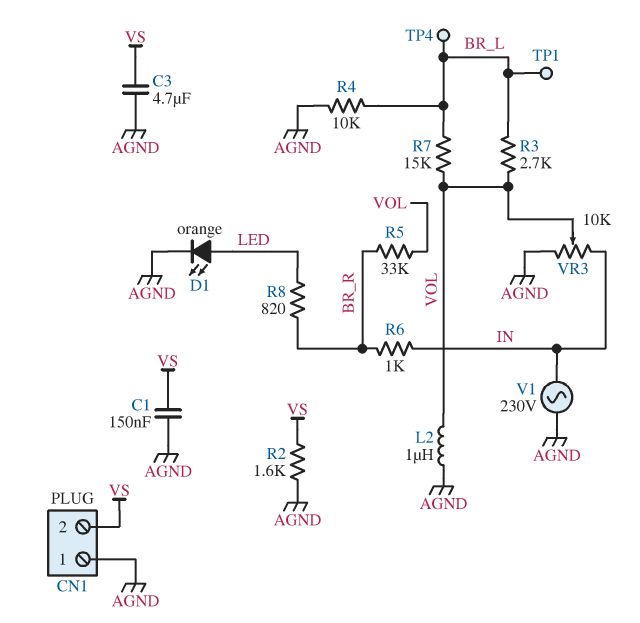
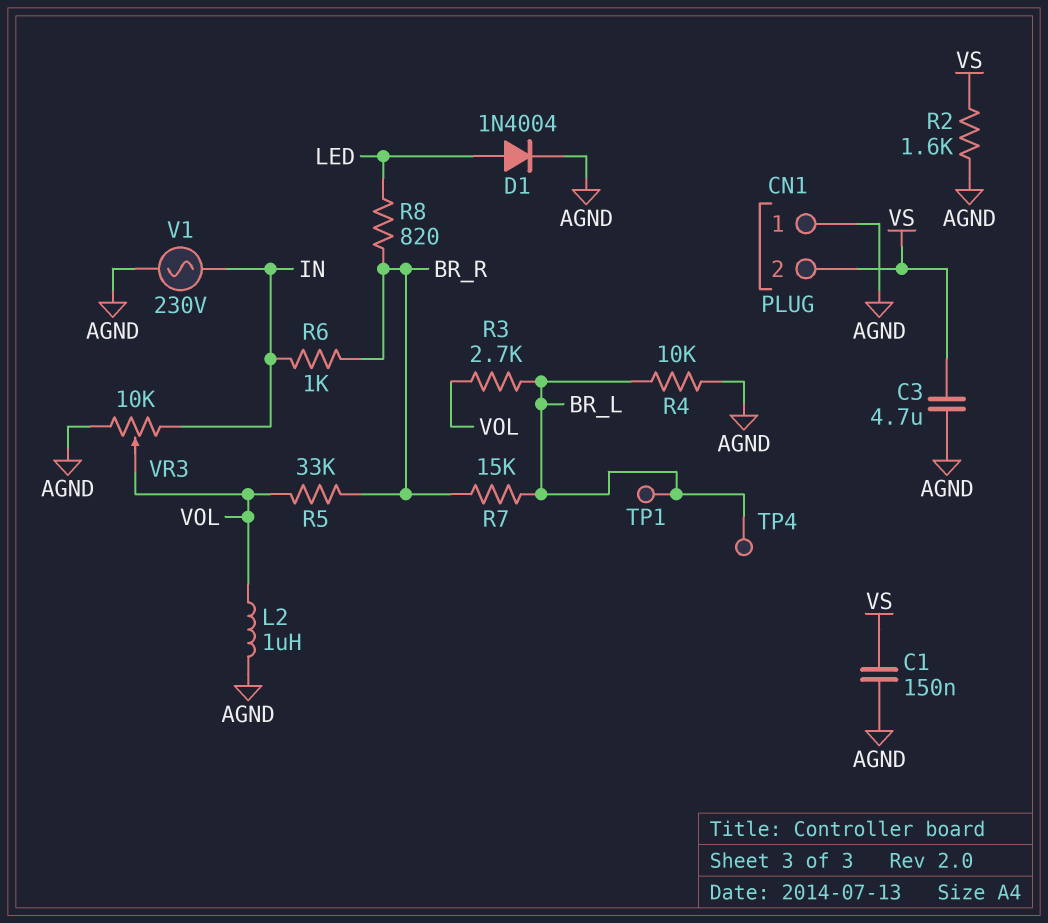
D1: LED orange (A LED, K AGND) -> diode 1N4004 (A LED, K AGND)
R7: 15k (BR_L, VOL) -> 15k (BR_L, BR_R)

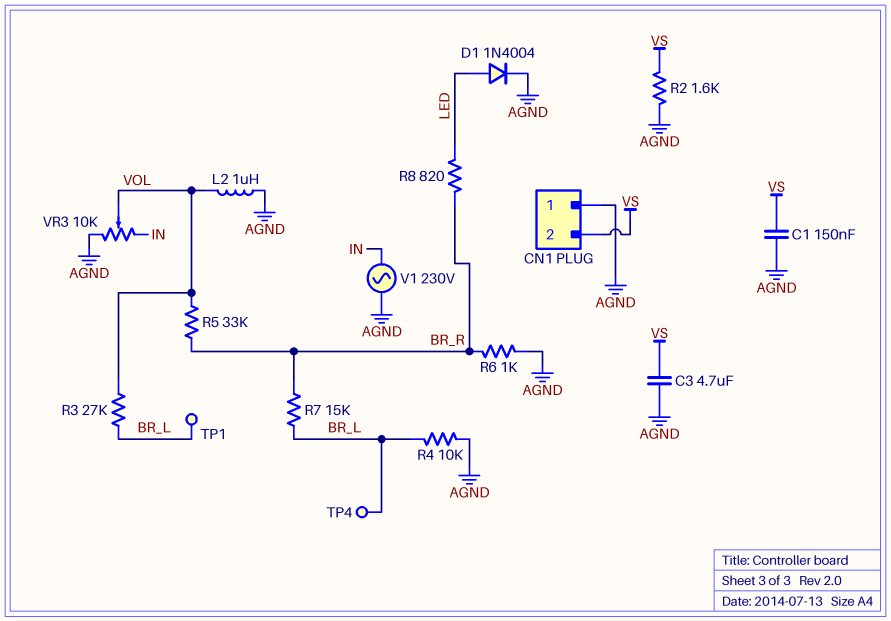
R3: 2.7k (BR_L, VOL) -> 27k (BR_L, VOL)
R6: 1k (BR_R, IN) -> 1k (AGND, BR_R)

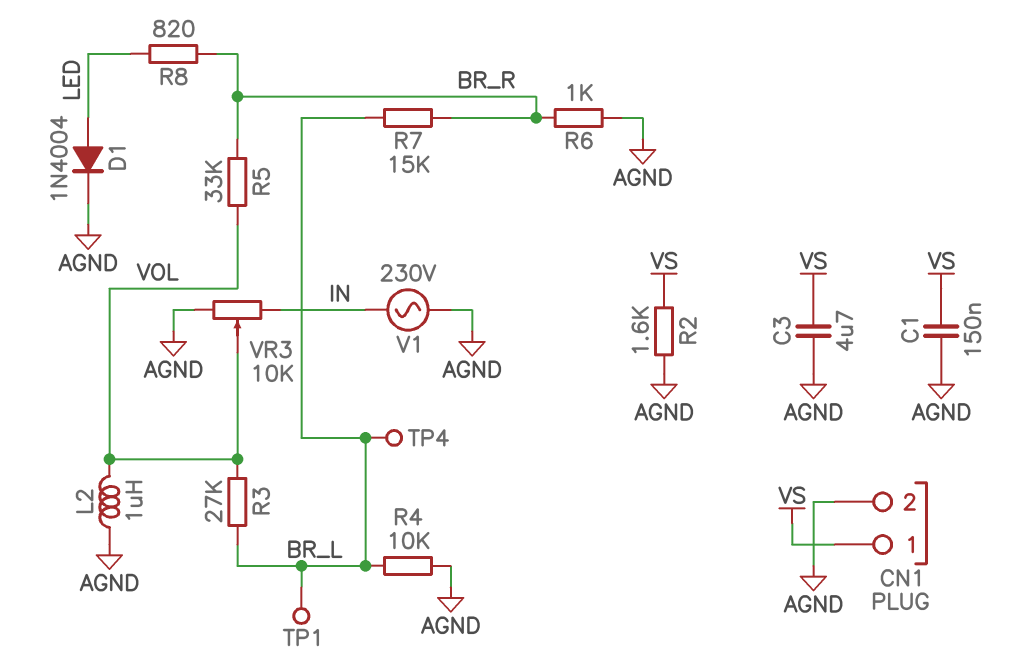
CN1 pin 1: AGND -> VS
CN1 pin 2: VS -> AGND

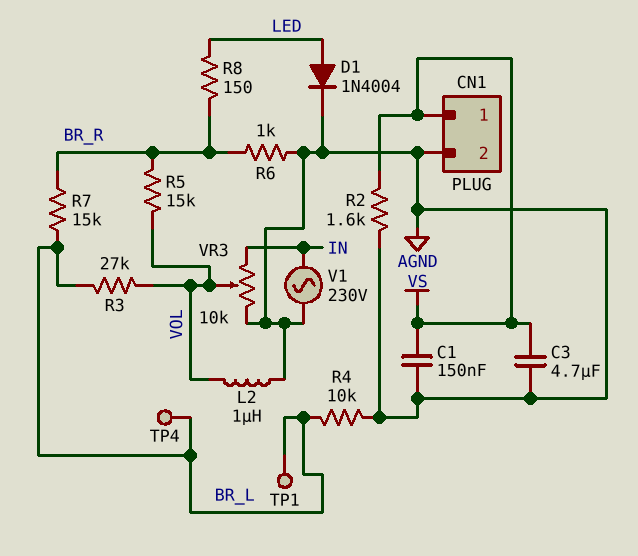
R5: 33k (BR_R, VOL) -> 15k (BR_R, VOL)
R8: 820 (BR_R, LED) -> 150 (BR_R, LED)

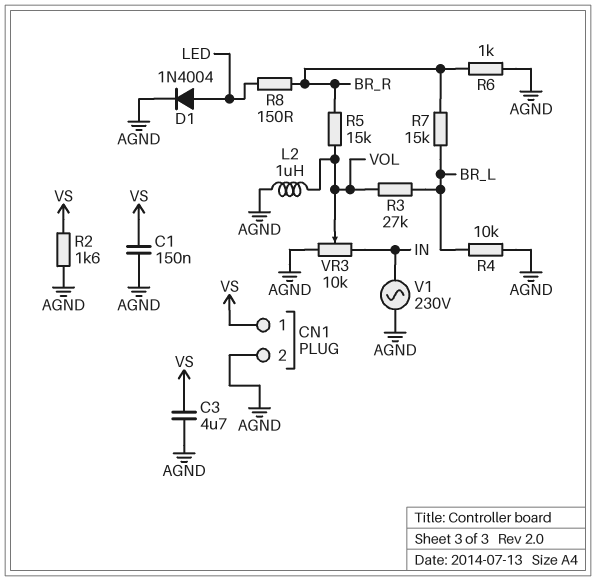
TP1: test point (BR_L) -> none
TP4: test point (BR_L) -> none

